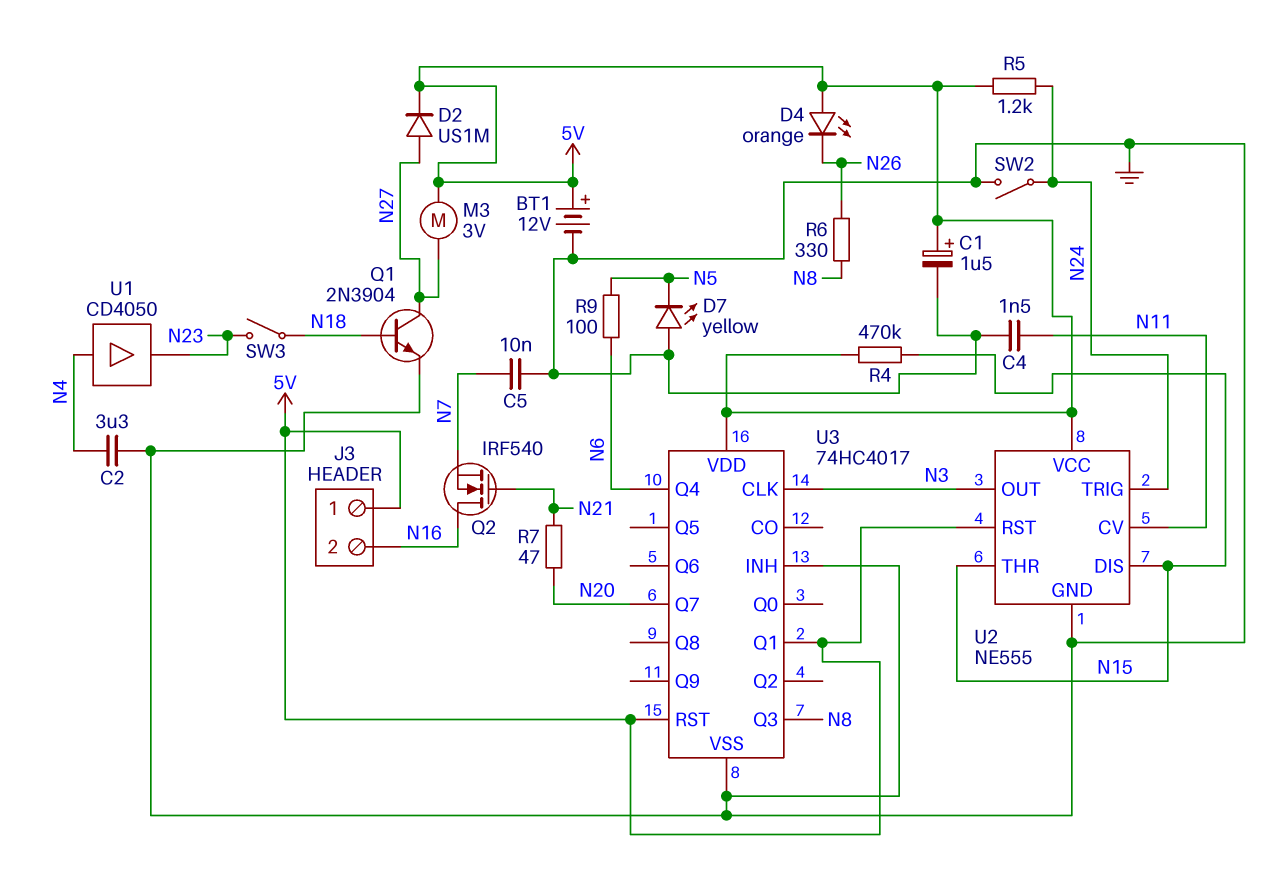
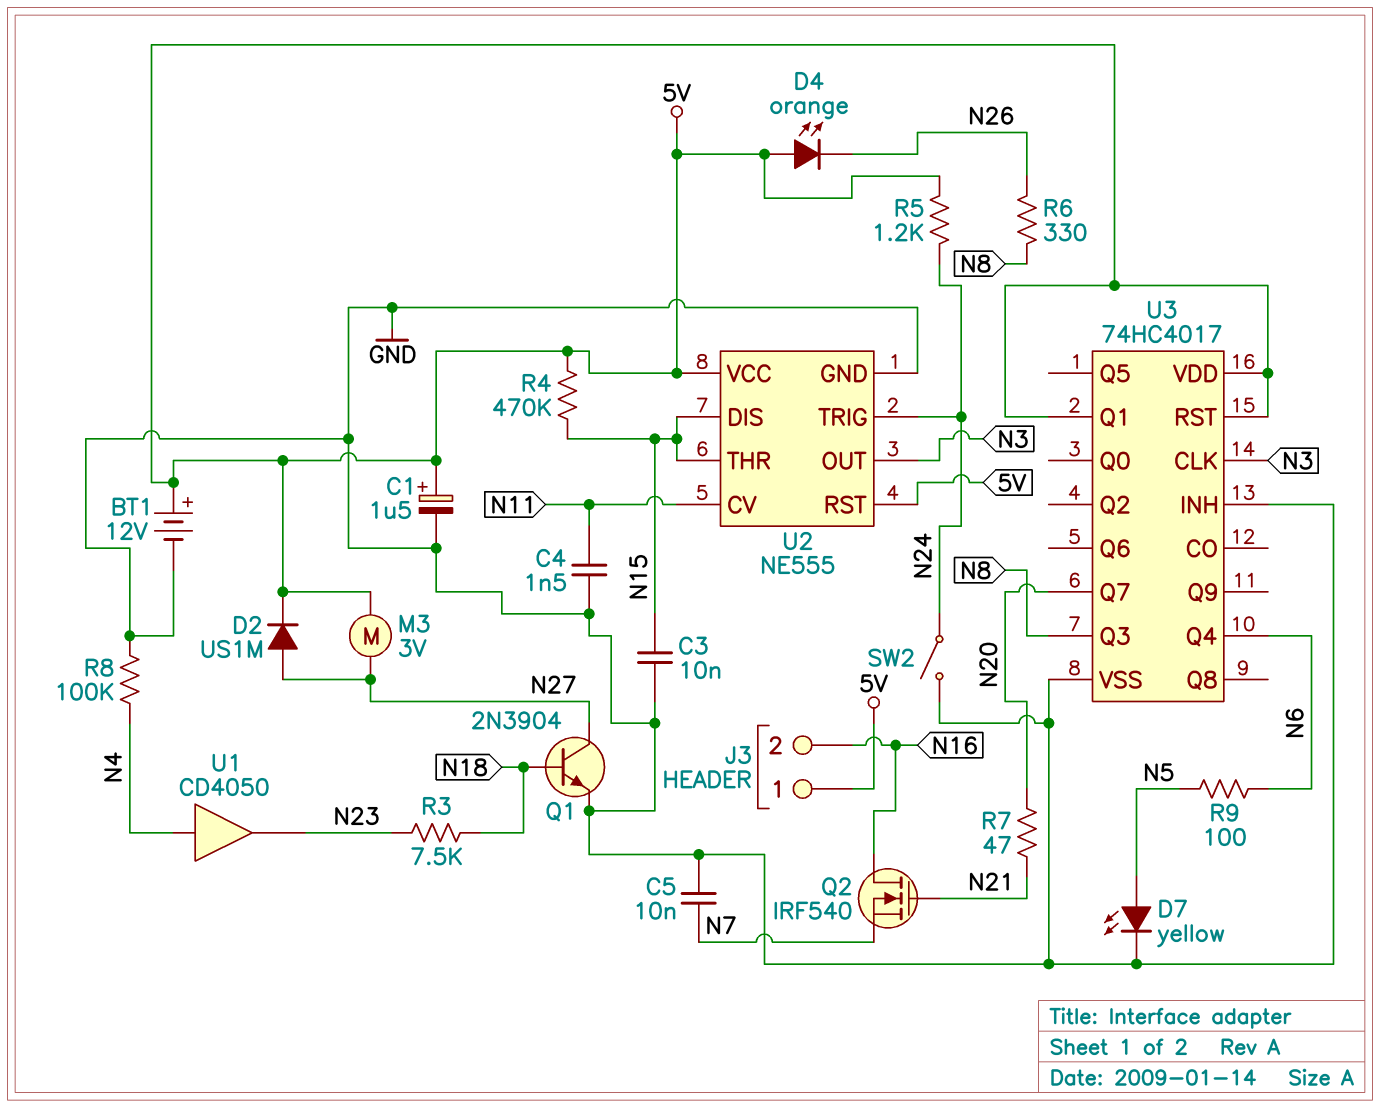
C2: 3.3uF (GND, N4) -> none
C3: none -> 10nF (GND, N15)
D7: LED yellow (A GND, K N5) -> LED yellow (A N5, K GND)
R3: none -> 7.5k (N18, N23)
R8: none -> 100k (GND, N4)
SW3: switch (N18, N23) -> none

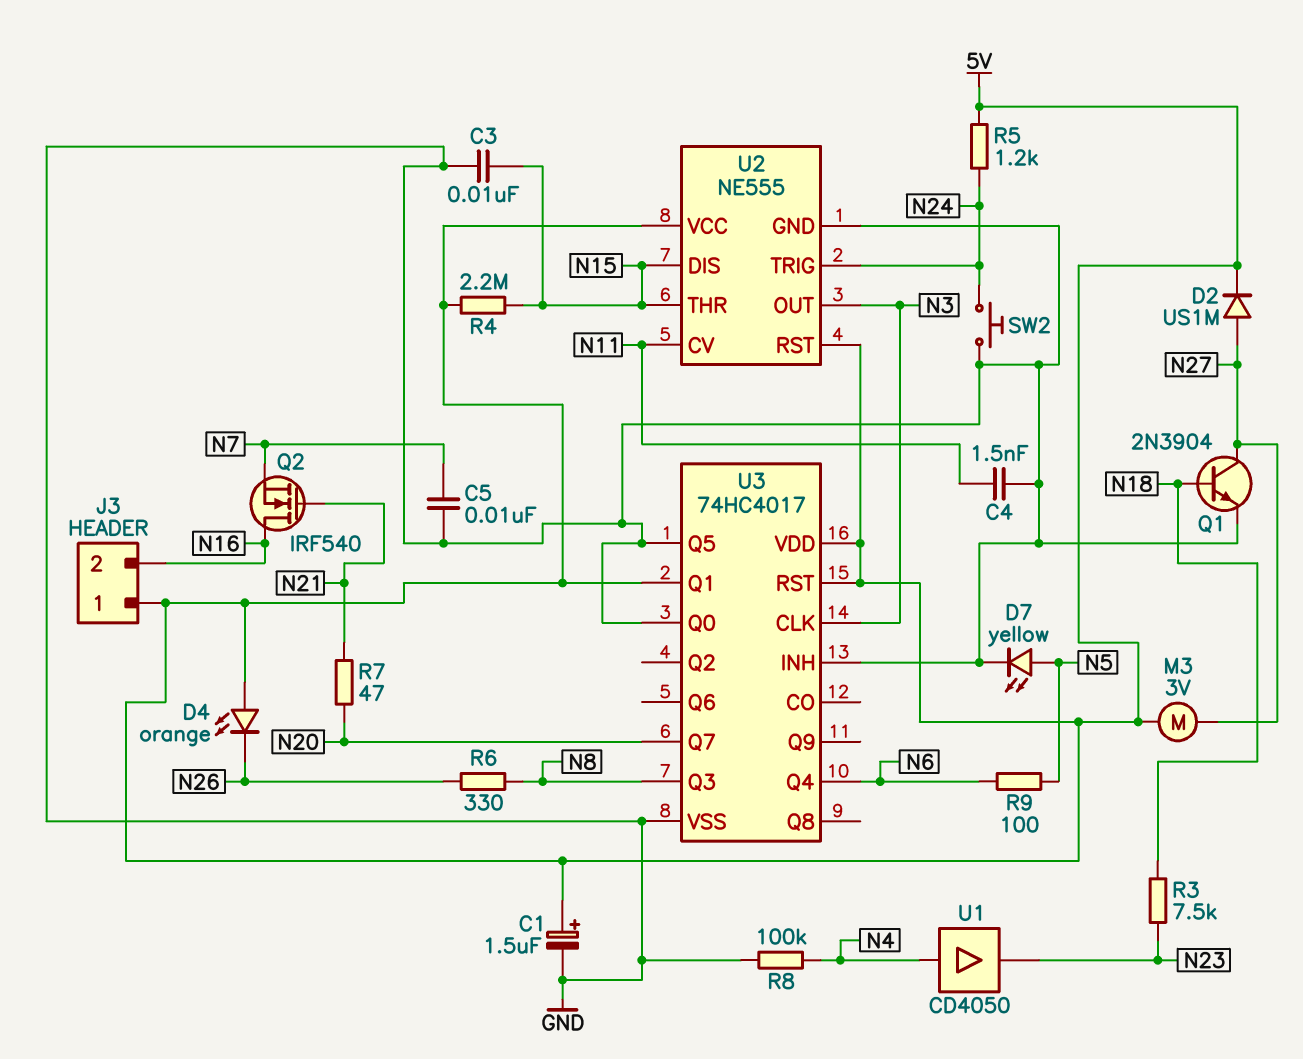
BT1: 12V (plus 5V, minus GND) -> none
R4: 470k (5V, N15) -> 2.2M (5V, N15)
SW2: switch (GND, N24) -> button (GND, N24)
U3 pin Q0: none -> GND
U3 pin Q5: none -> GND

